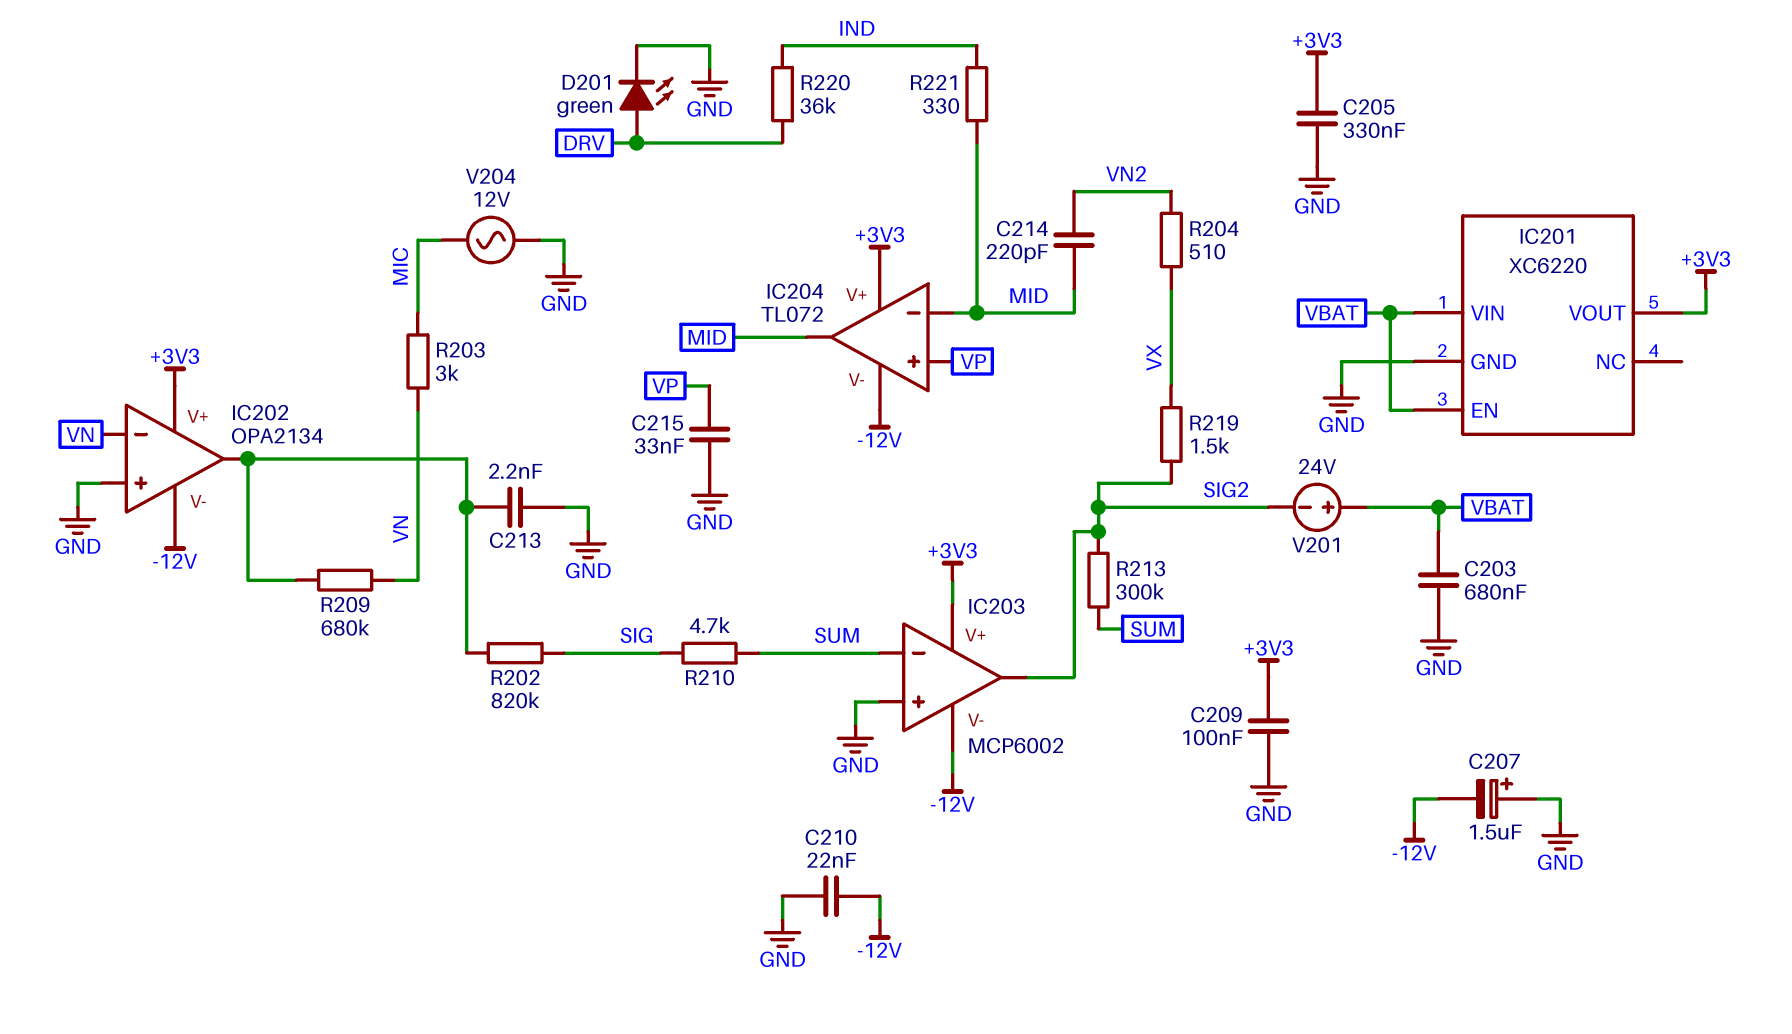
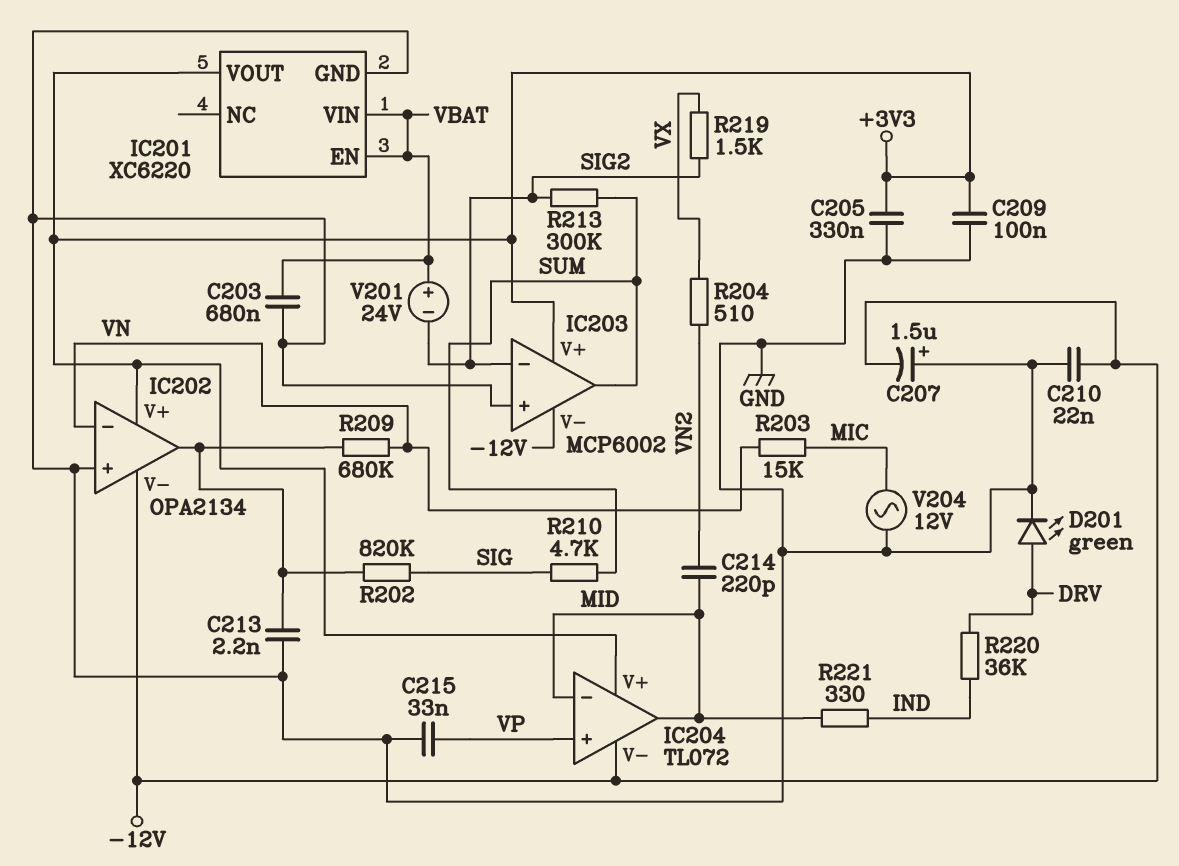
IC203 pin in-: SUM -> SIG2
IC203 pin out: SIG2 -> SUM
R203: 3k (MIC, VN) -> 15k (MIC, VN)

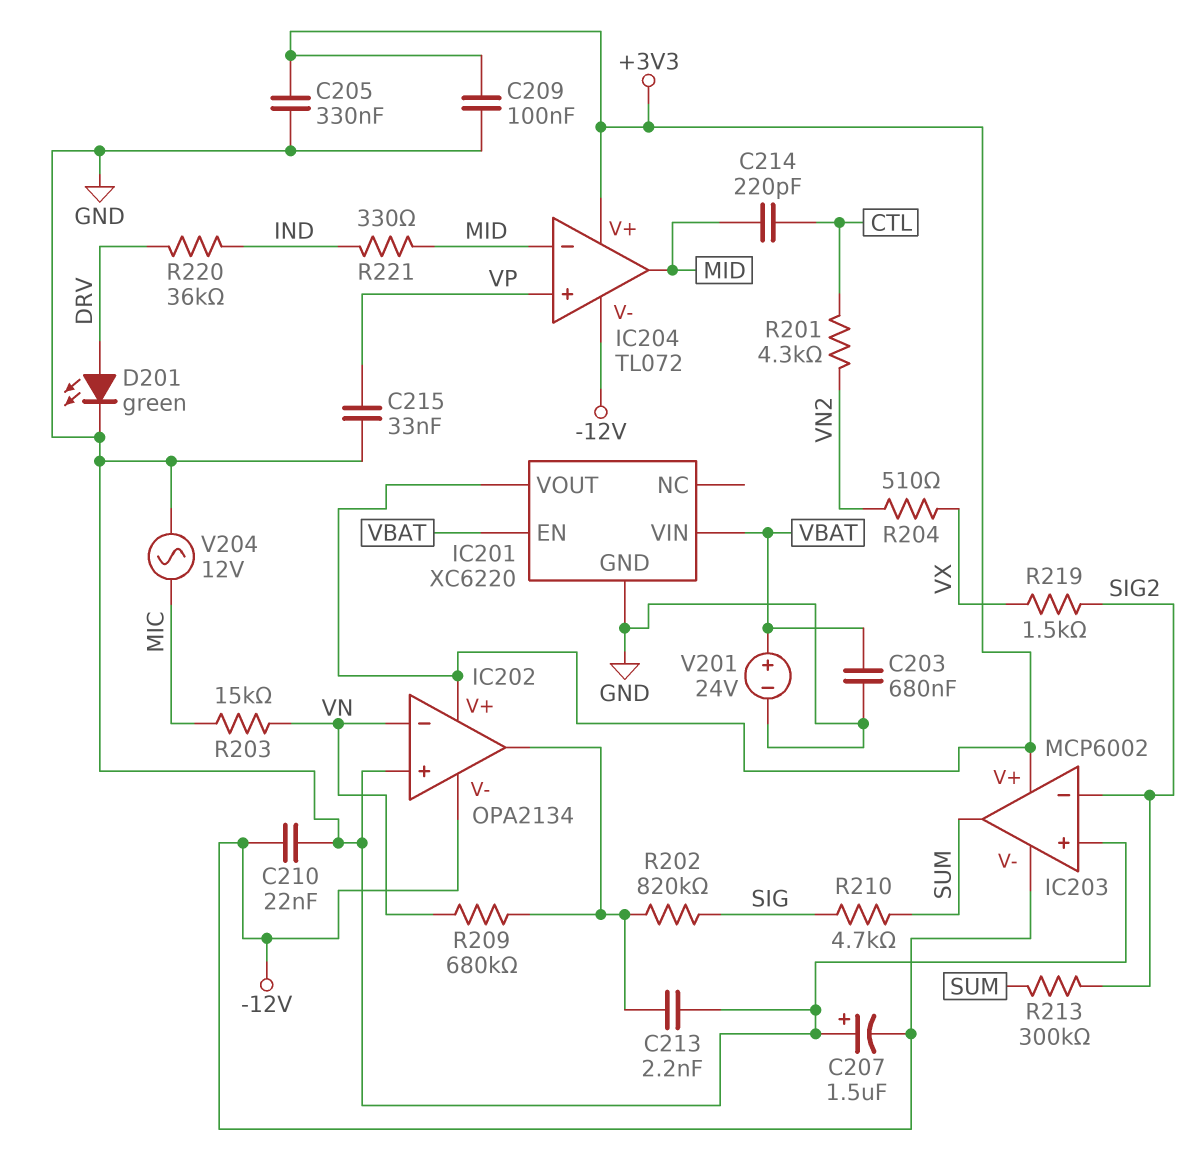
C214: 220pF (MID, VN2) -> 220pF (CTL, MID)
R201: none -> 4.3k (CTL, VN2)
V201: 24V (plus VBAT, minus SIG2) -> 24V (plus VBAT, minus GND)

